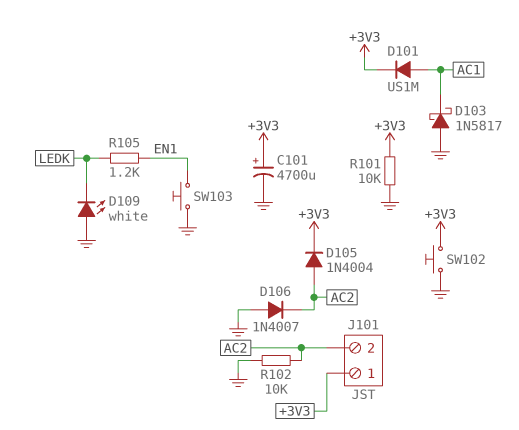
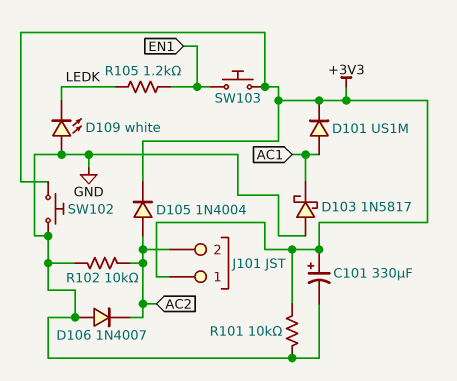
C101: 4700uF (plus +3V3, minus GND) -> 330uF (plus +3V3, minus GND)
SW103: button (EN1, GND) -> button (+3V3, EN1)

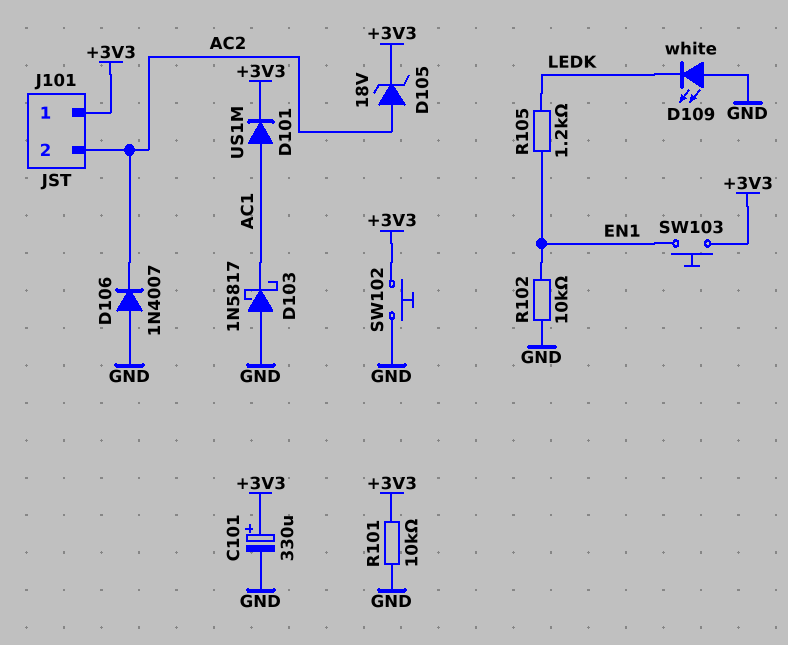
D105: diode 1N4004 (A AC2, K +3V3) -> zener 18V (A AC2, K +3V3)
R102: 10k (AC2, GND) -> 10k (EN1, GND)

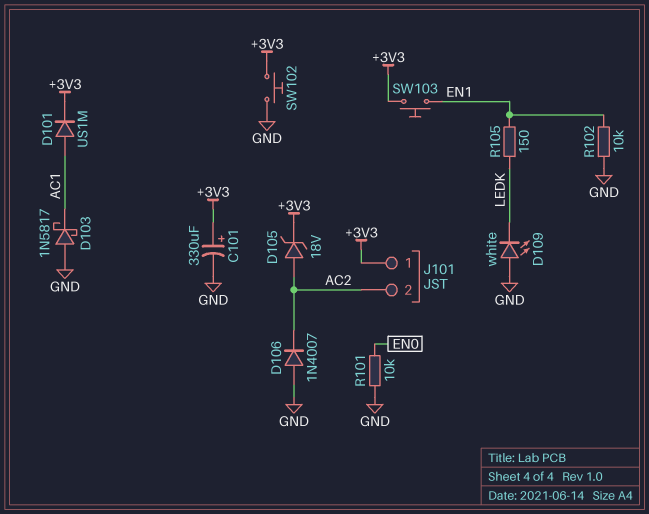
R101: 10k (+3V3, GND) -> 10k (EN0, GND)
R105: 1.2k (EN1, LEDK) -> 150 (EN1, LEDK)

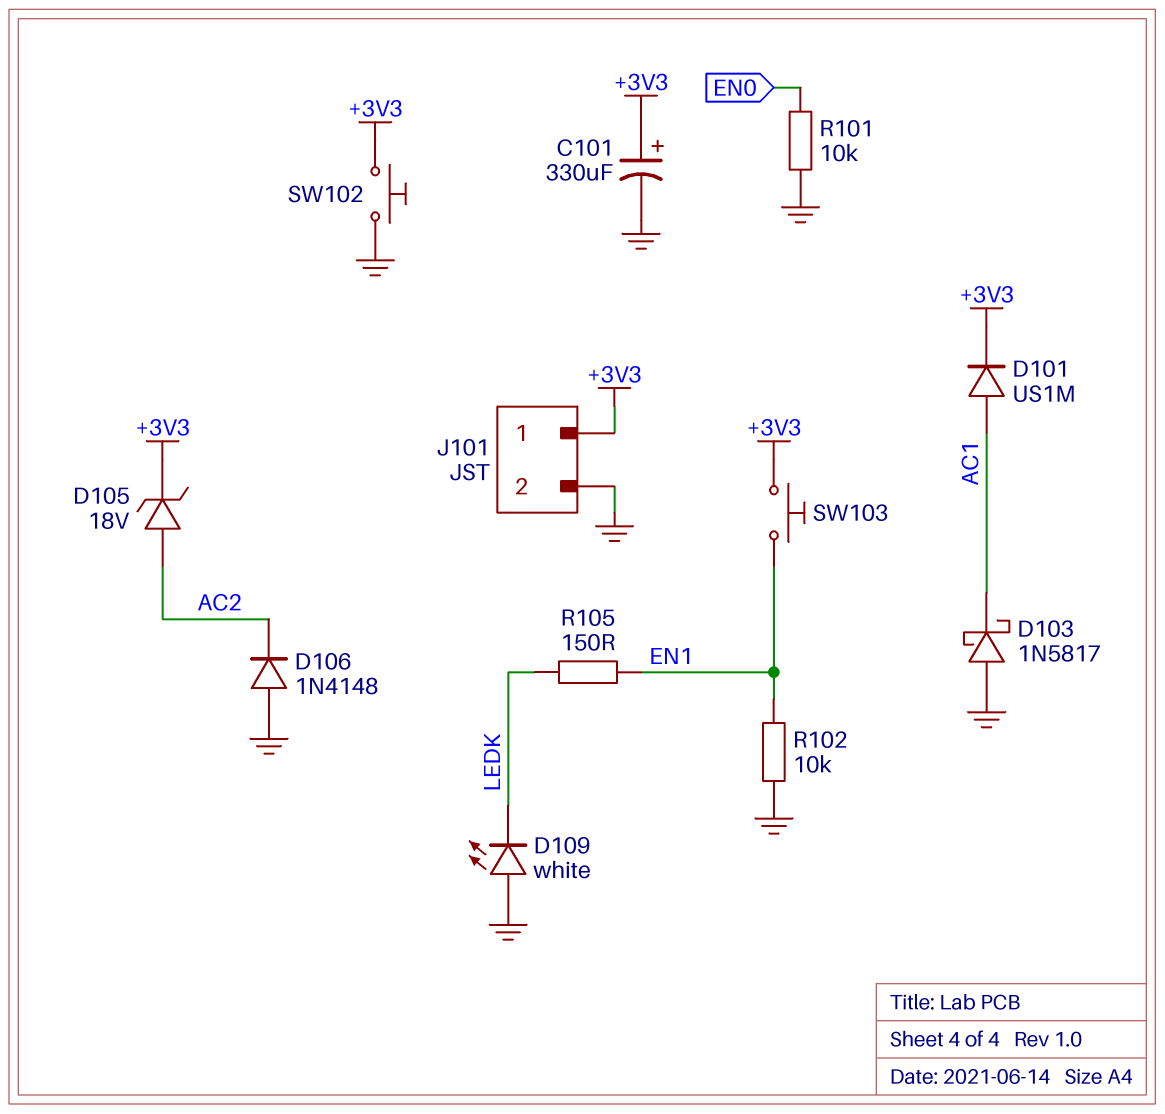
D106: diode 1N4007 (A GND, K AC2) -> diode 1N4148 (A GND, K AC2)
J101 pin 2: AC2 -> GND

